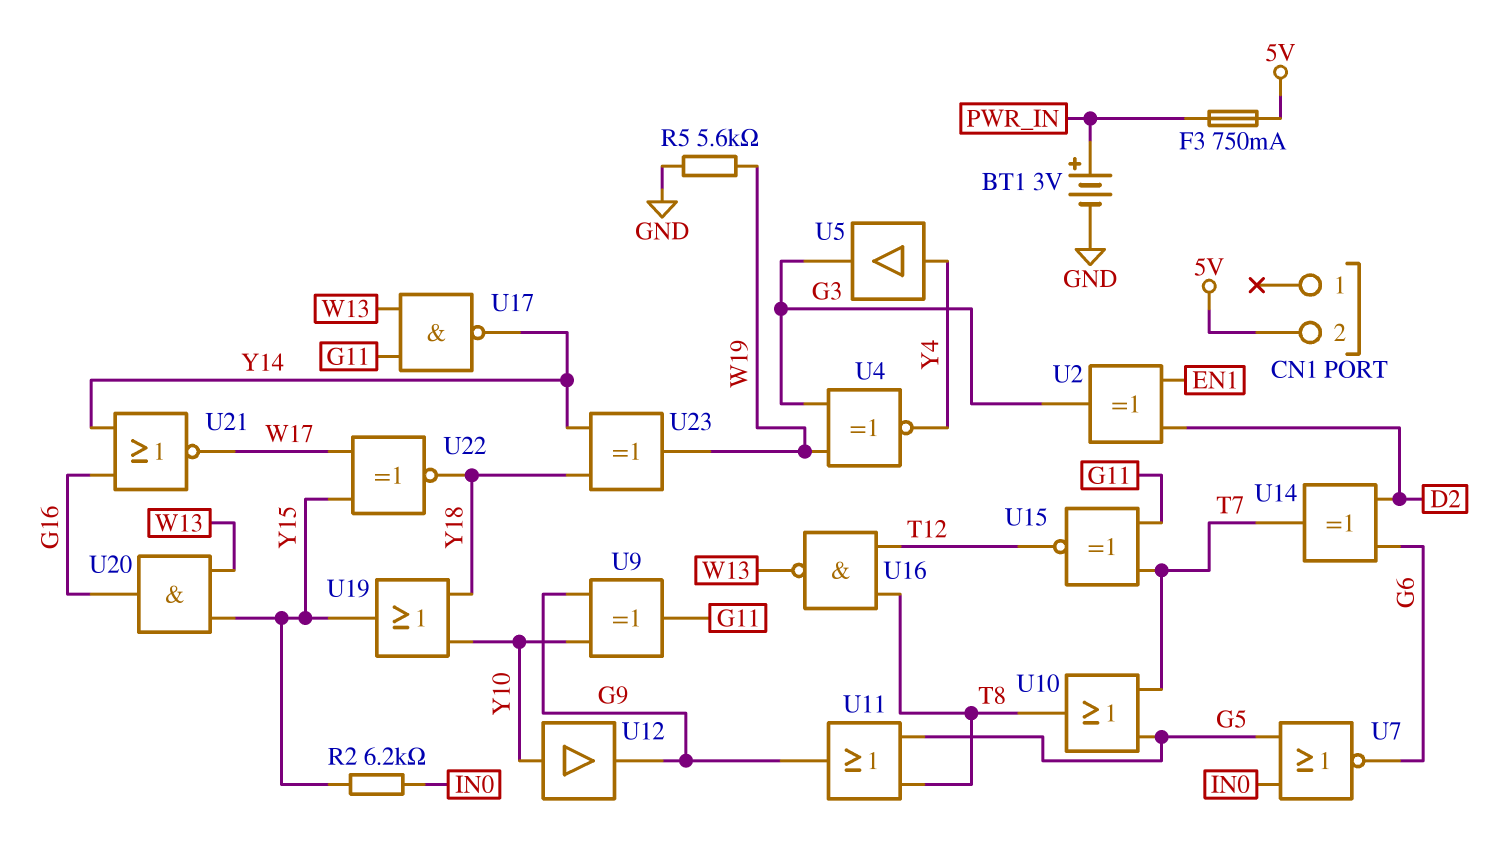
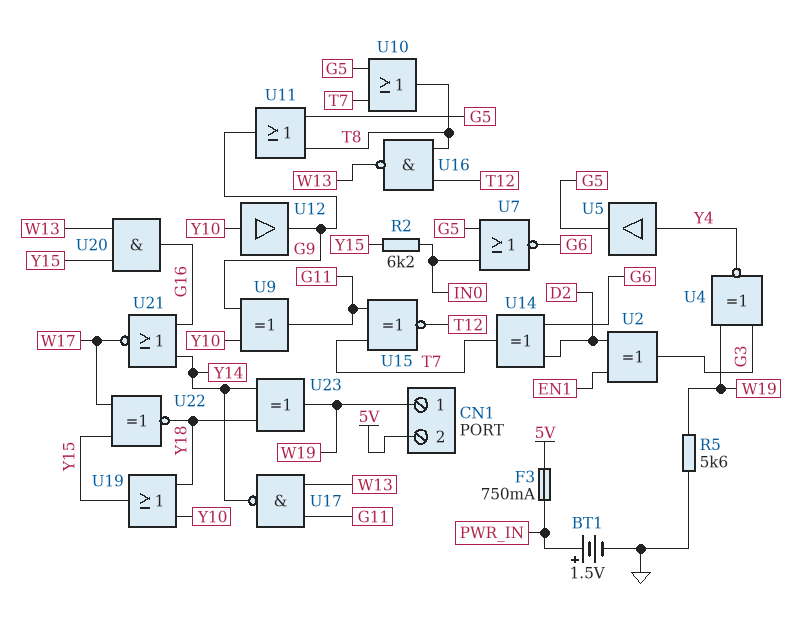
BT1: 3V (plus PWR_IN, minus GND) -> 1.5V (plus PWR_IN, minus GND)
CN1 pin 1: none -> W19
U5: buffer (in Y4, out G3) -> buffer (in Y4, out G5)

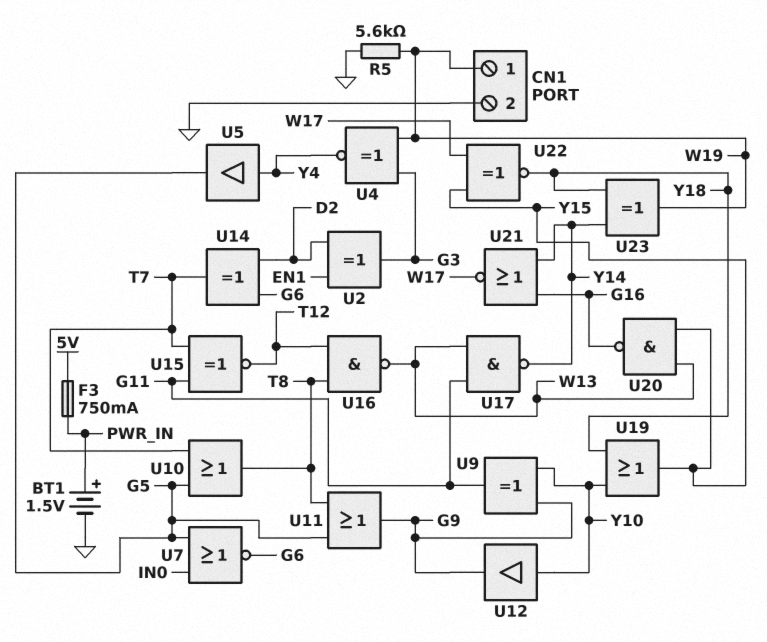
CN1 pin 2: 5V -> GND
R2: 6.2k (IN0, Y15) -> none
U20: AND (in W13, in Y15, out G16) -> NAND (in W13, in Y15, out G16)

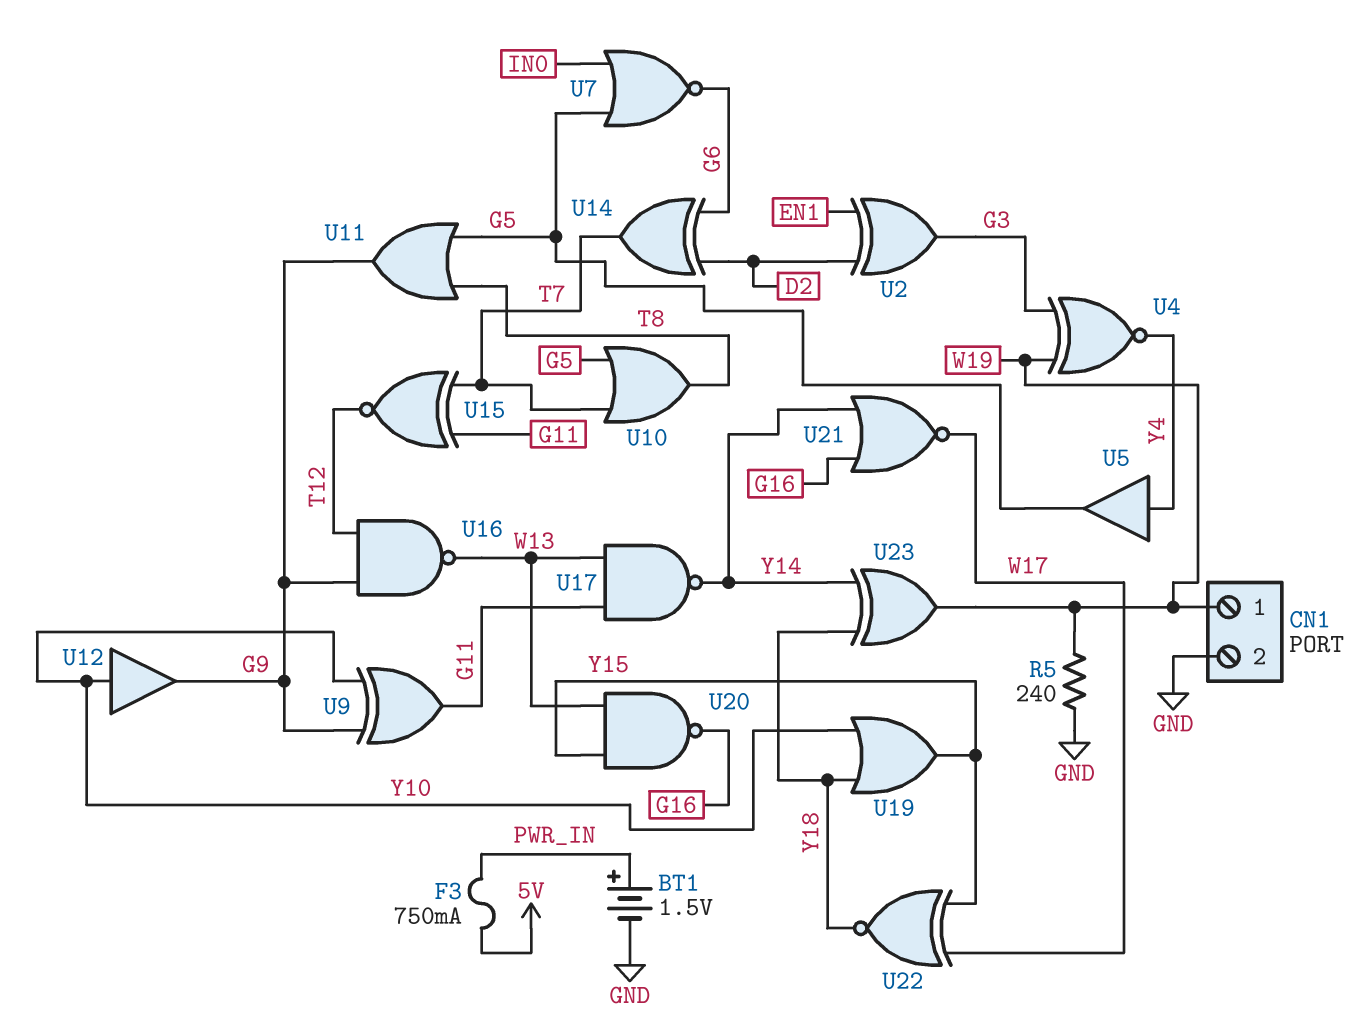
R5: 5.6k (GND, W19) -> 240 (GND, W19)
U16: NAND (in T8, in T12, out W13) -> NAND (in G9, in T12, out W13)

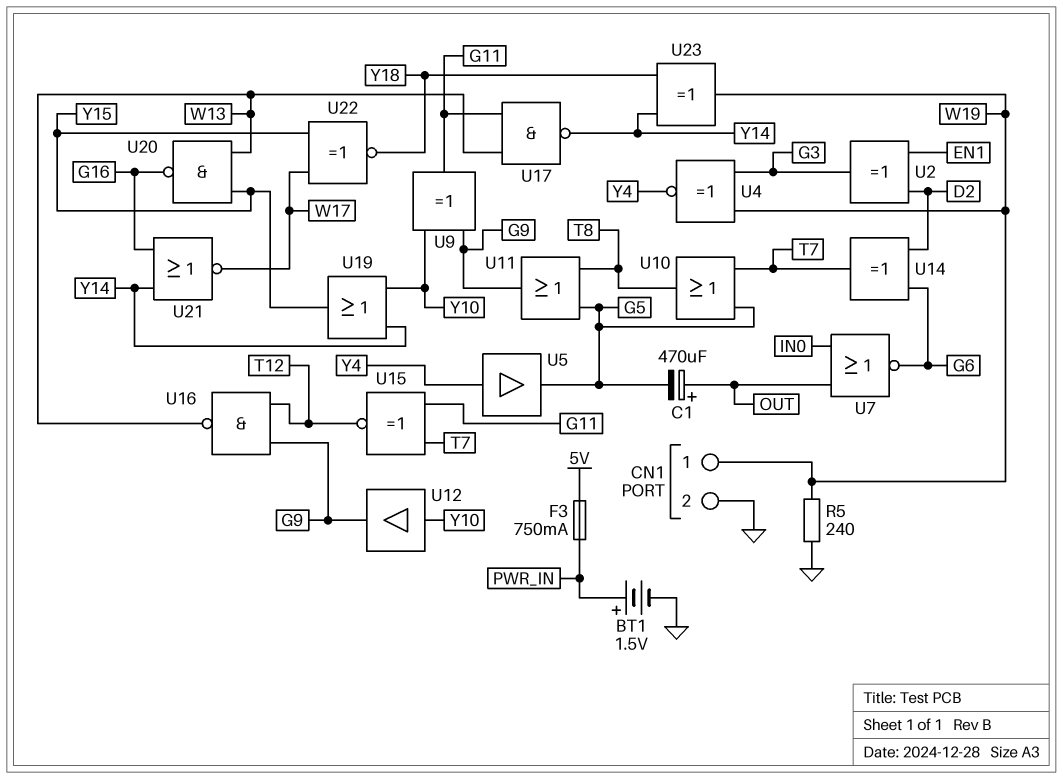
C1: none -> 470uF (plus OUT, minus G5)
U7: NOR (in G5, in IN0, out G6) -> NOR (in IN0, in OUT, out G6)
U19: OR (in Y10, in Y18, out Y15) -> OR (in Y10, in Y14, out Y15)

